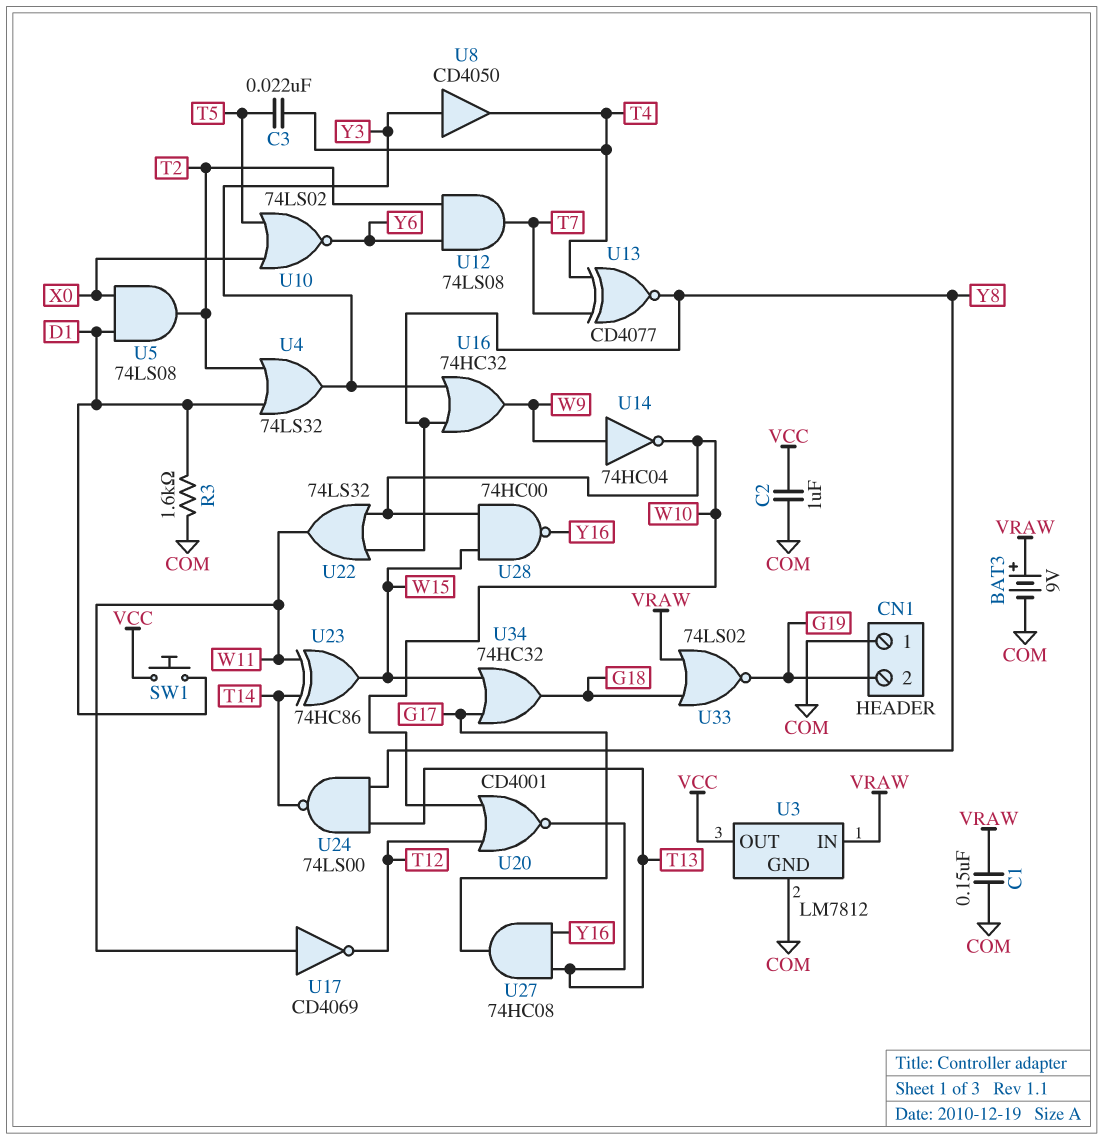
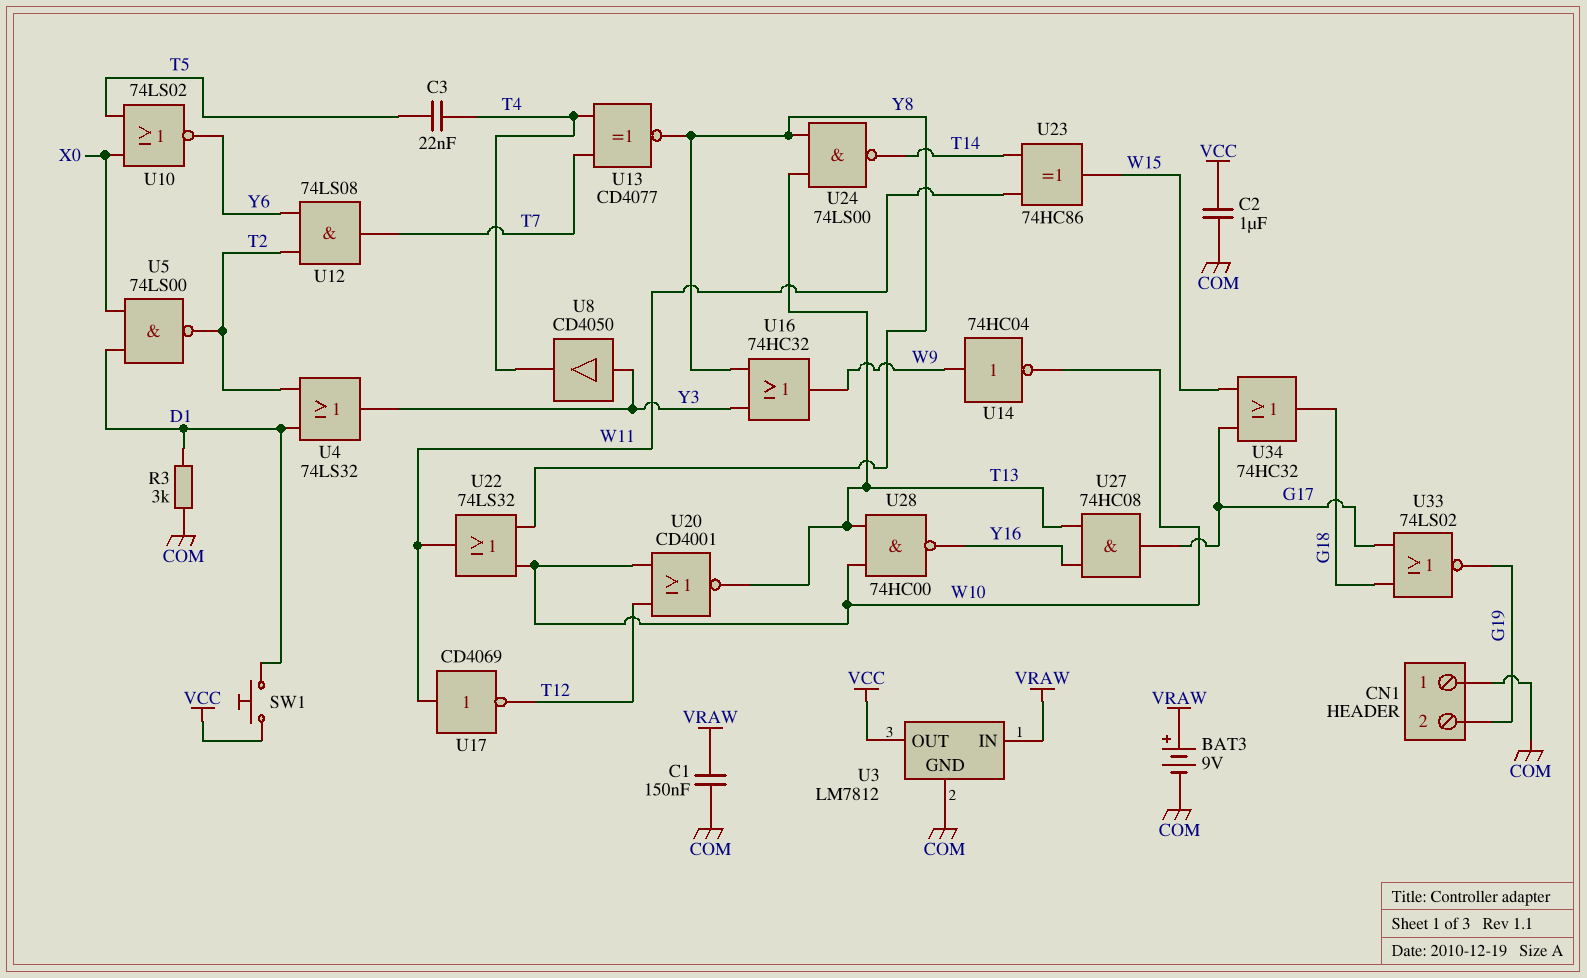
R3: 1.6k (COM, D1) -> 3k (COM, D1)
U5: AND 74LS08 (in D1, in X0, out T2) -> NAND 74LS00 (in D1, in X0, out T2)
U28: NAND 74HC00 (in W10, in W15, out Y16) -> NAND 74HC00 (in T13, in W10, out Y16)
U33: NOR 74LS02 (in G18, in VRAW, out G19) -> NOR 74LS02 (in G17, in G18, out G19)

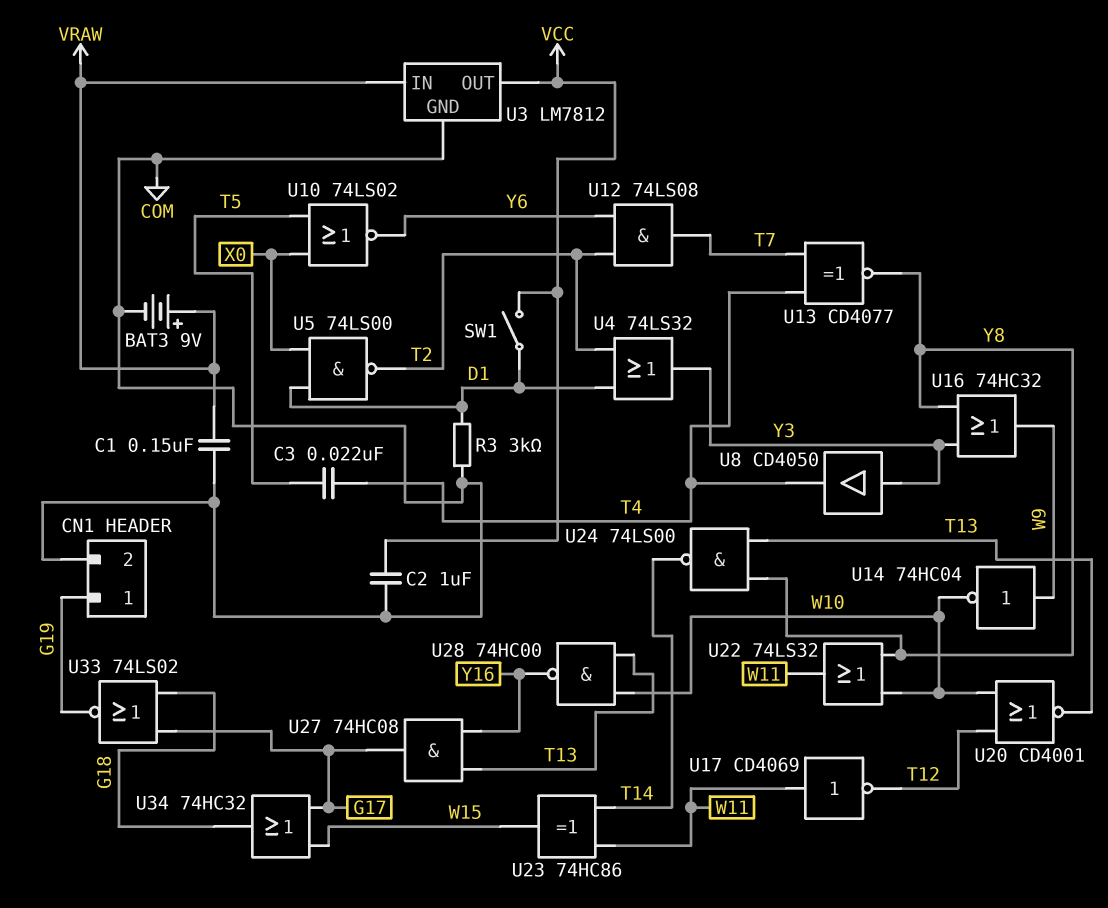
CN1 pin 1: COM -> G19
CN1 pin 2: G19 -> COM
SW1: button (D1, VCC) -> switch (D1, VCC)

